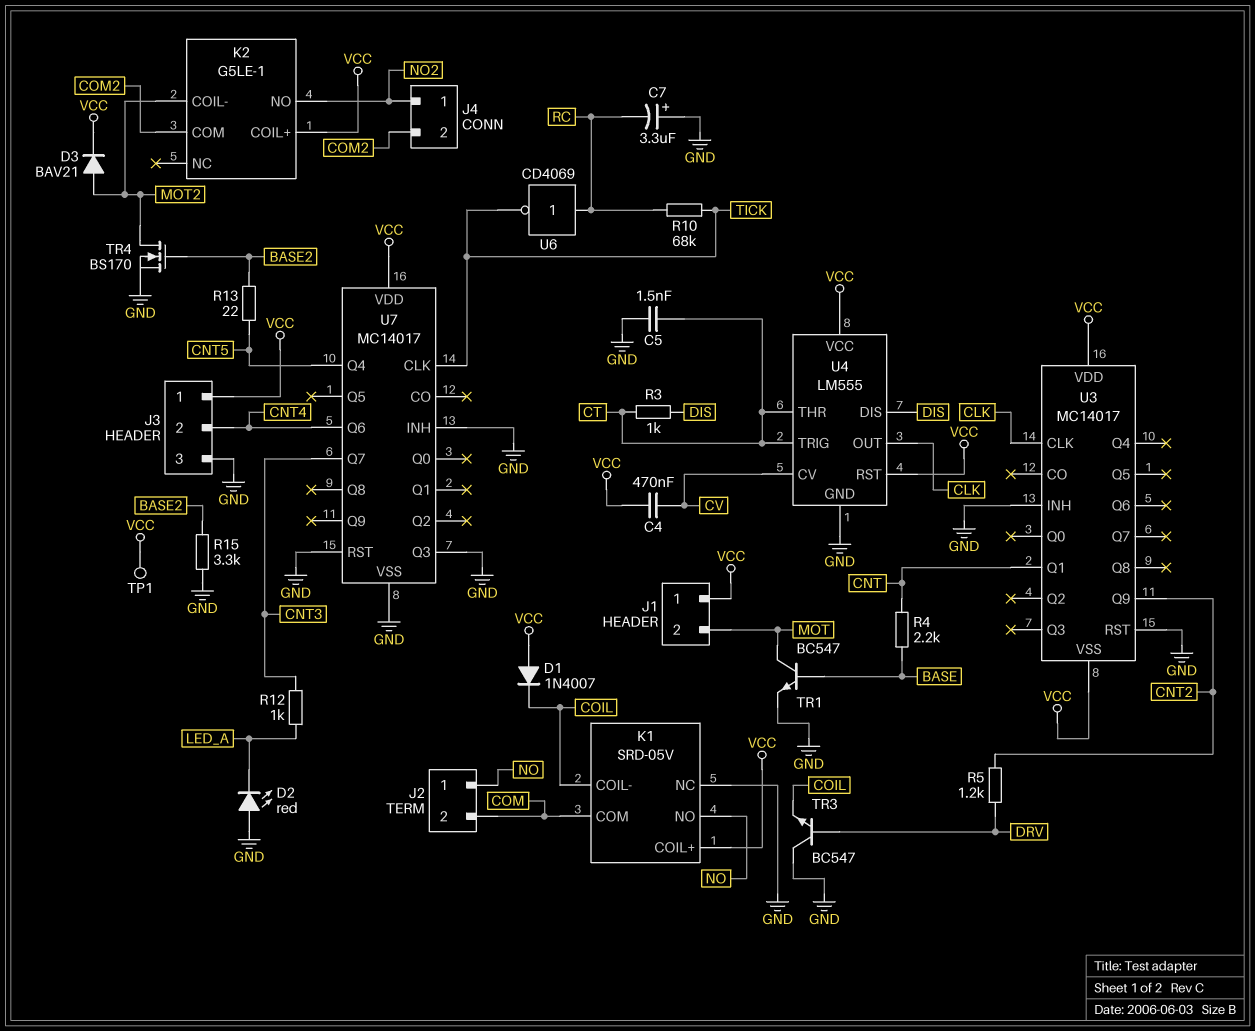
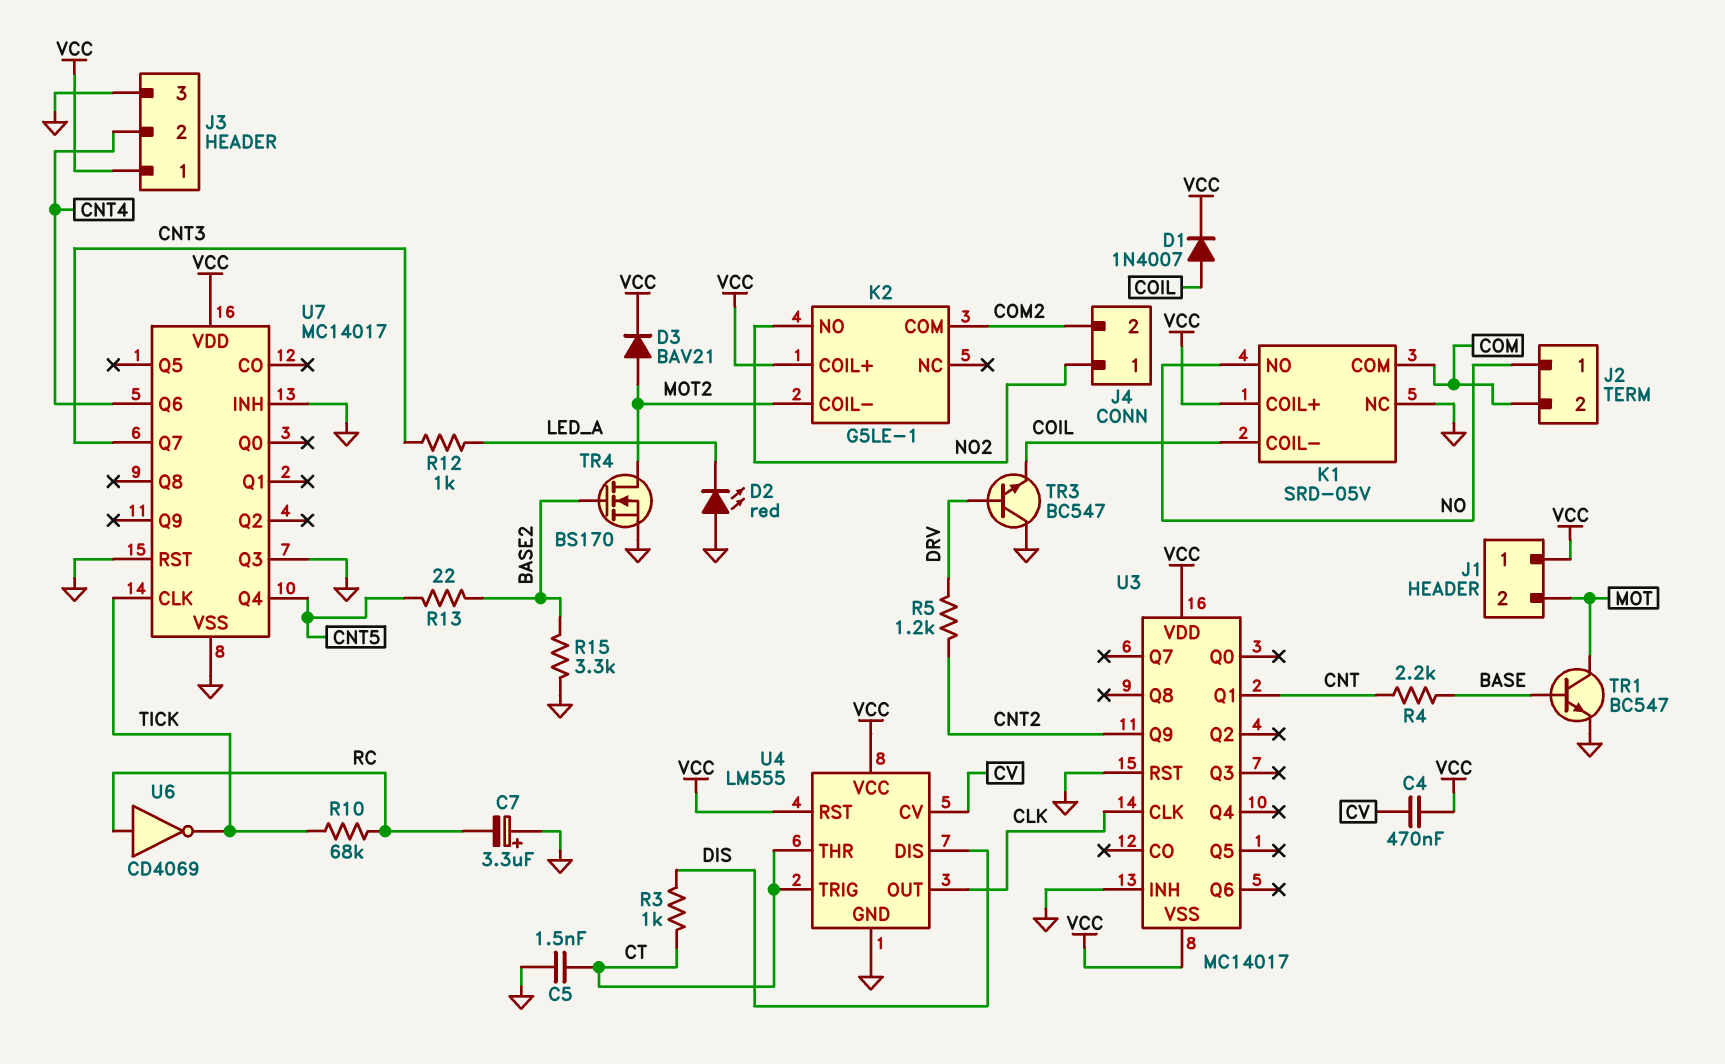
D1: diode 1N4007 (A VCC, K COIL) -> diode 1N4007 (A COIL, K VCC)
TP1: test point (VCC) -> none

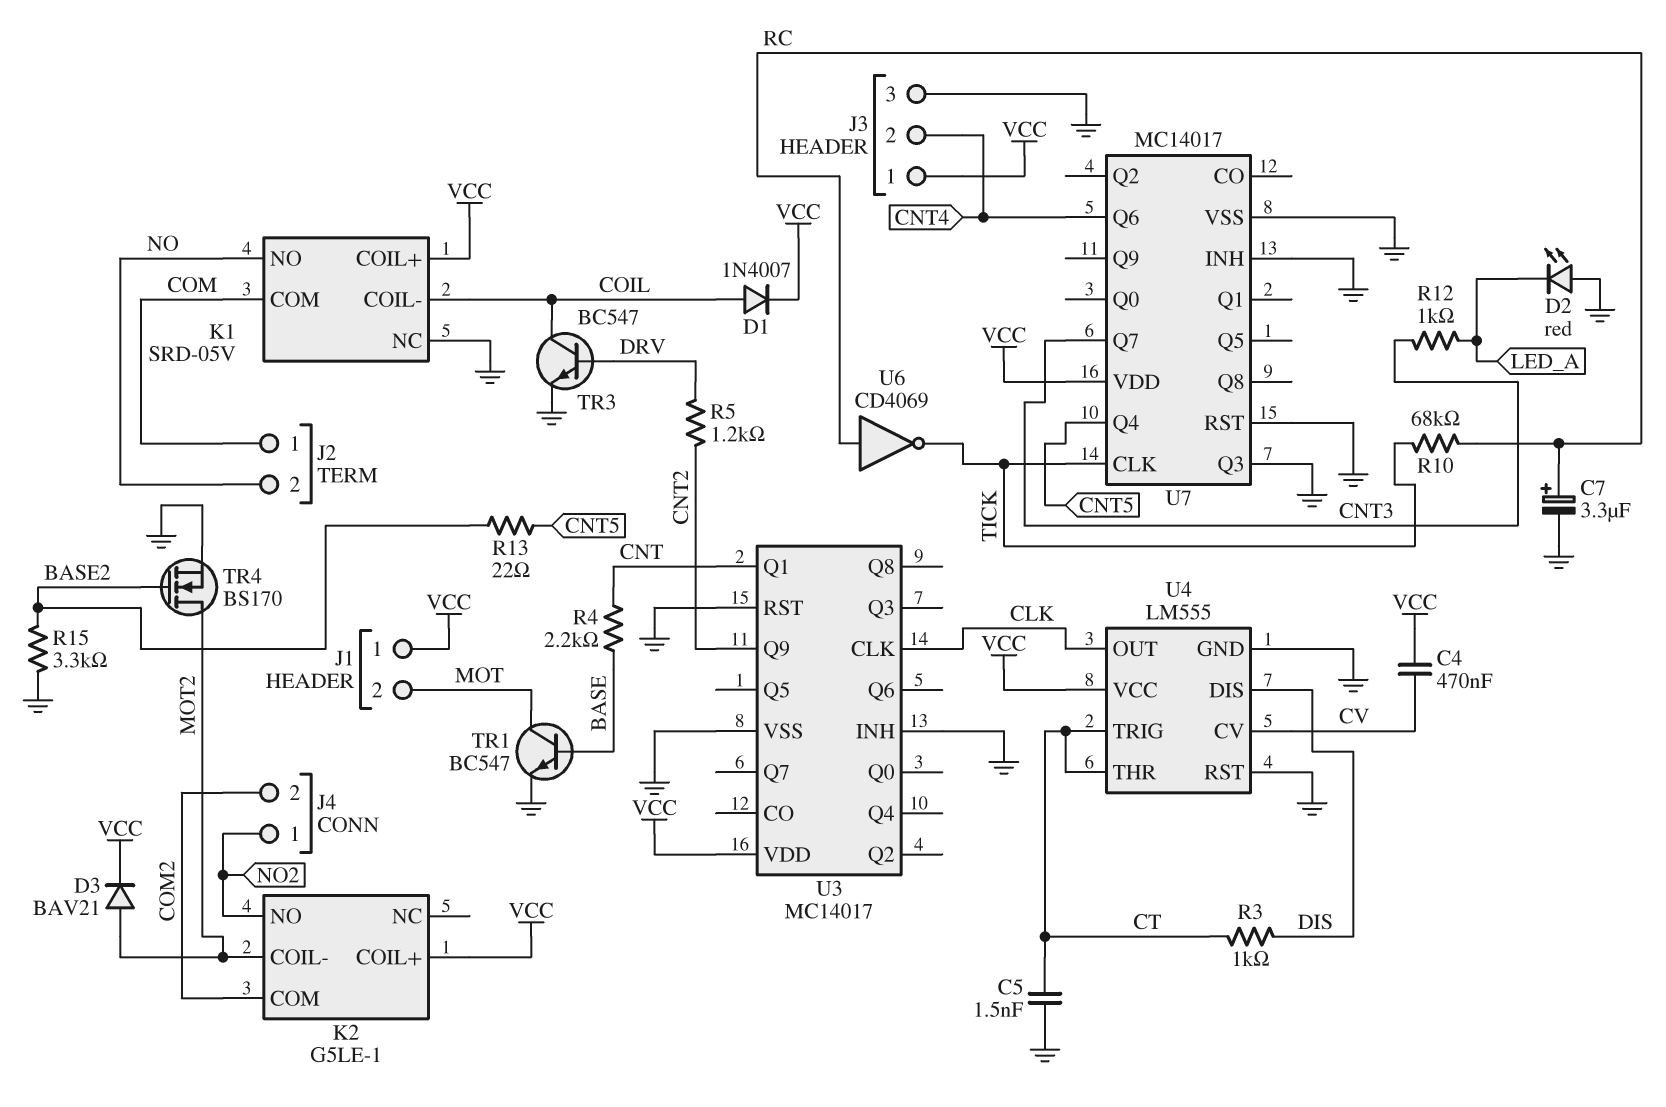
C7: 3.3uF (plus GND, minus RC) -> 3.3uF (plus RC, minus GND)
J2 pin 1: NO -> COM
J2 pin 2: COM -> NO
TR3: NPN BC547 (B DRV, C GND, E COIL) -> NPN BC547 (B DRV, C COIL, E GND)
U3 pin VSS: VCC -> GND
U4 pin RST: VCC -> GND

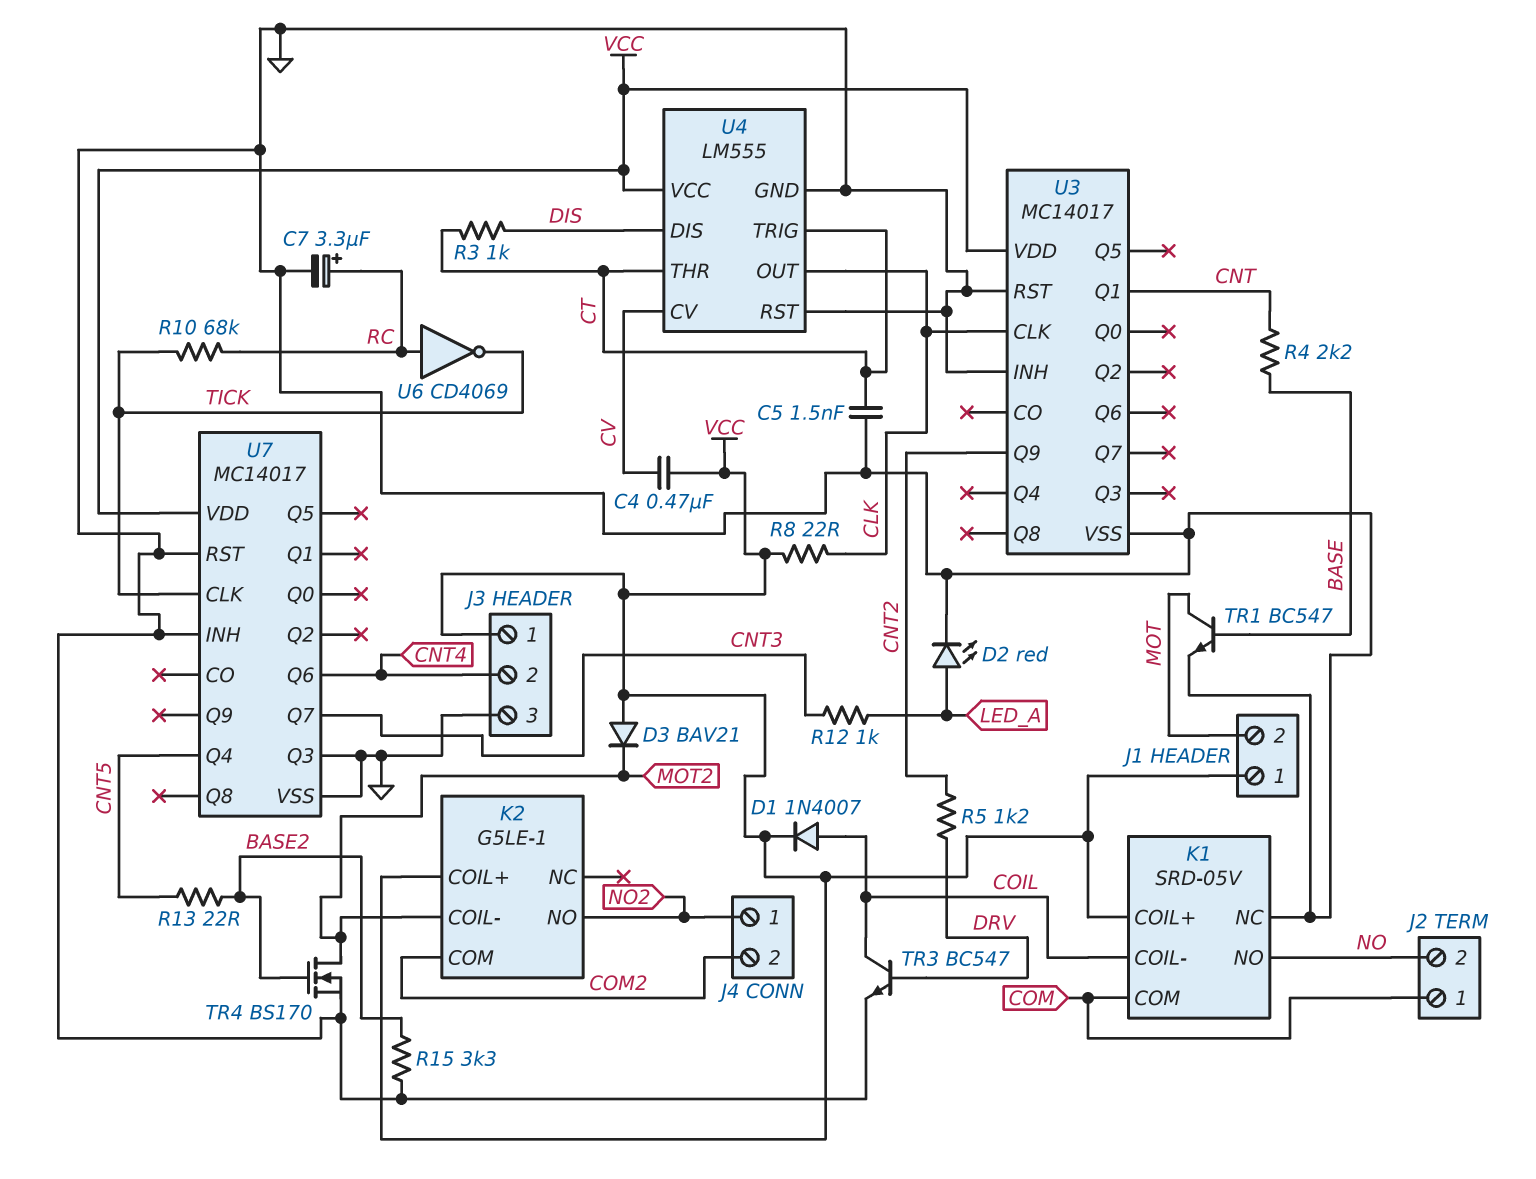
D2: LED red (A GND, K LED_A) -> LED red (A LED_A, K GND)
D3: diode BAV21 (A MOT2, K VCC) -> diode BAV21 (A VCC, K MOT2)
R8: none -> 22 (CLK, VCC)

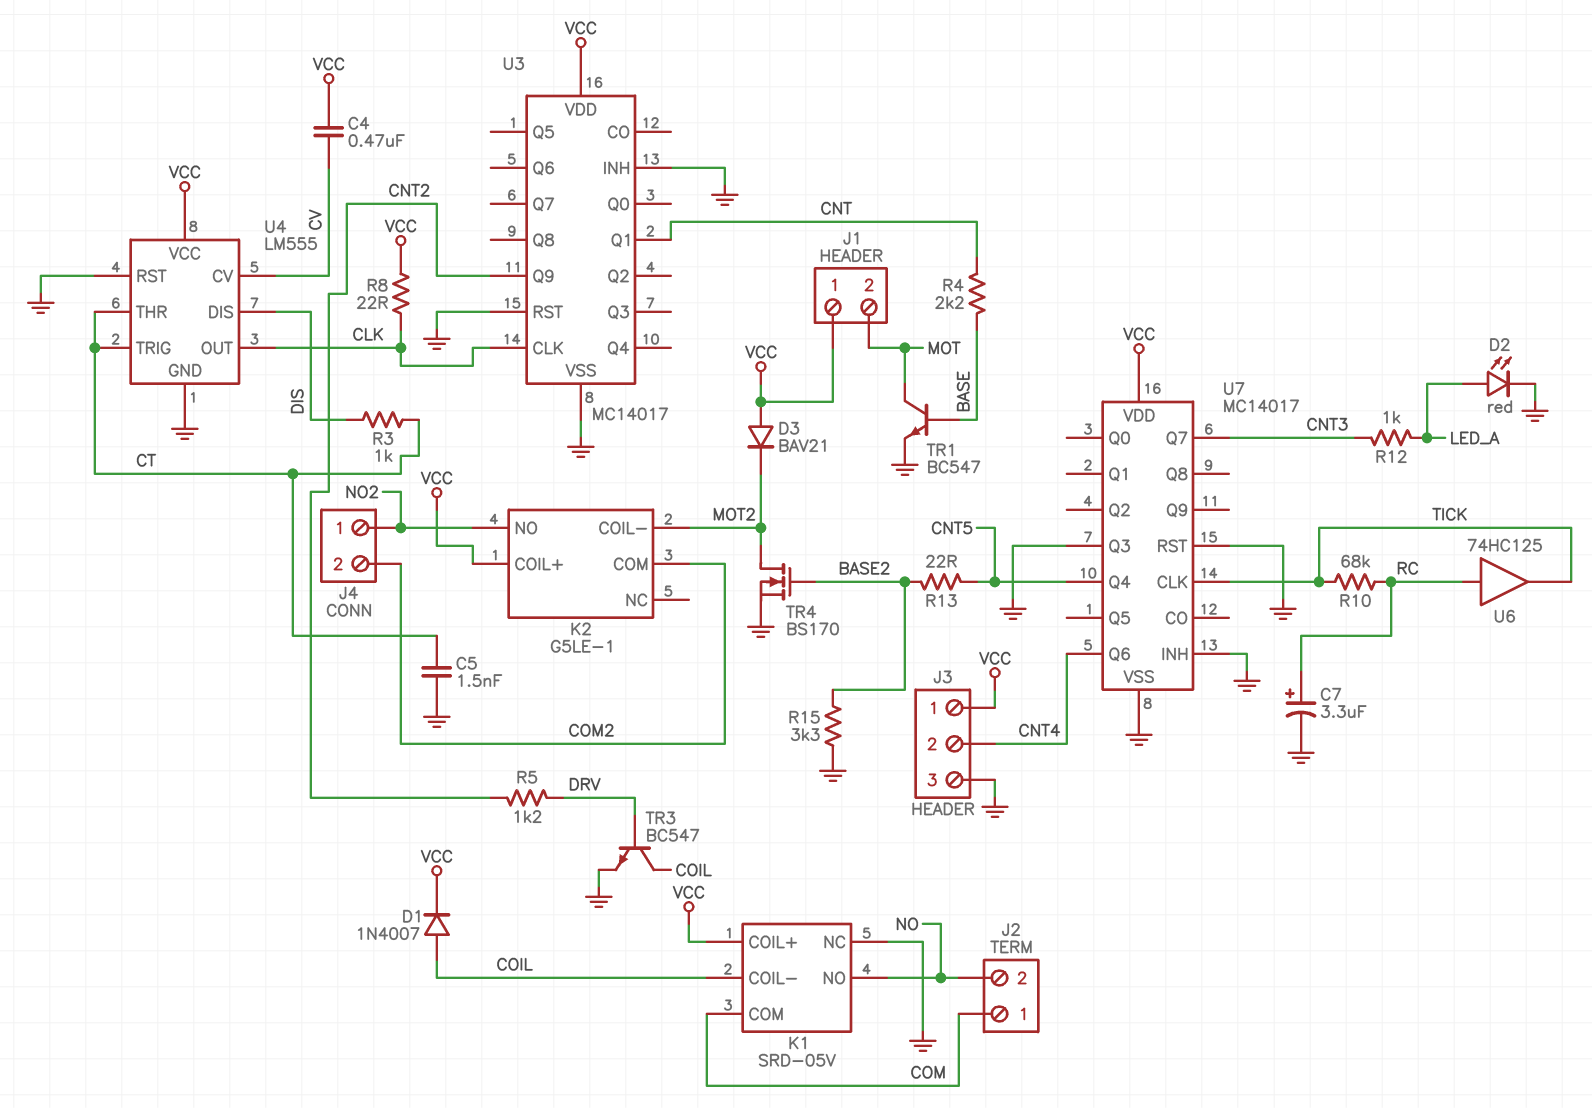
U6: NOT CD4069 (in RC, out TICK) -> buffer 74HC125 (in RC, out TICK)

